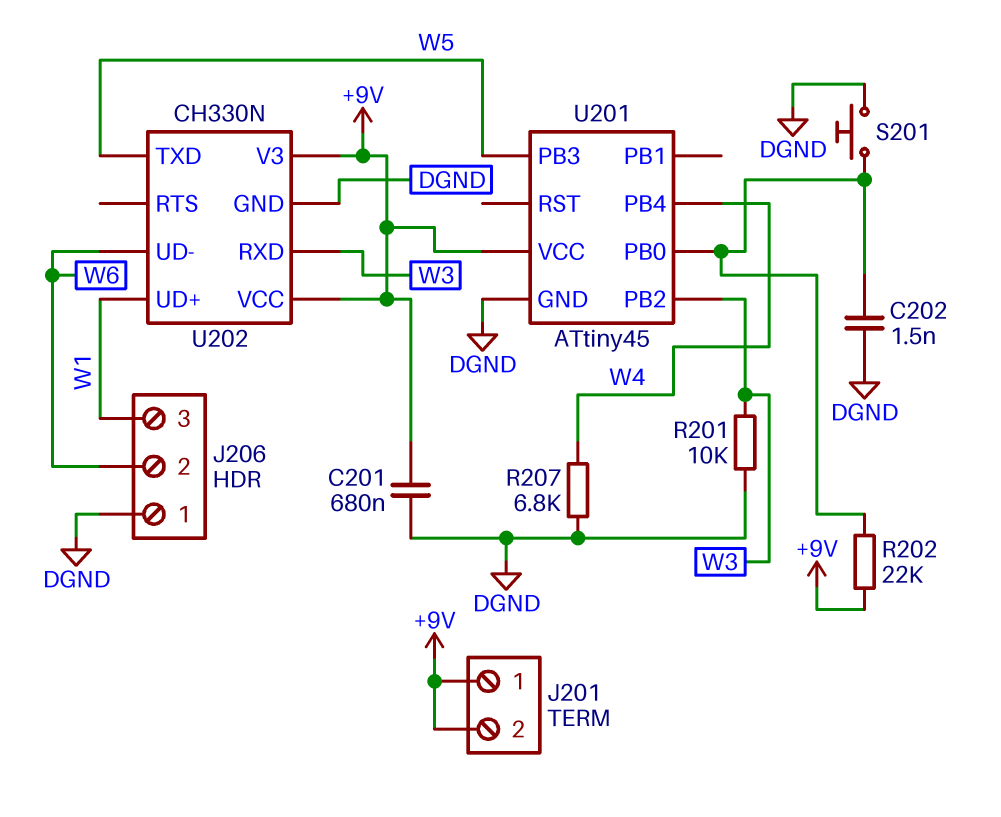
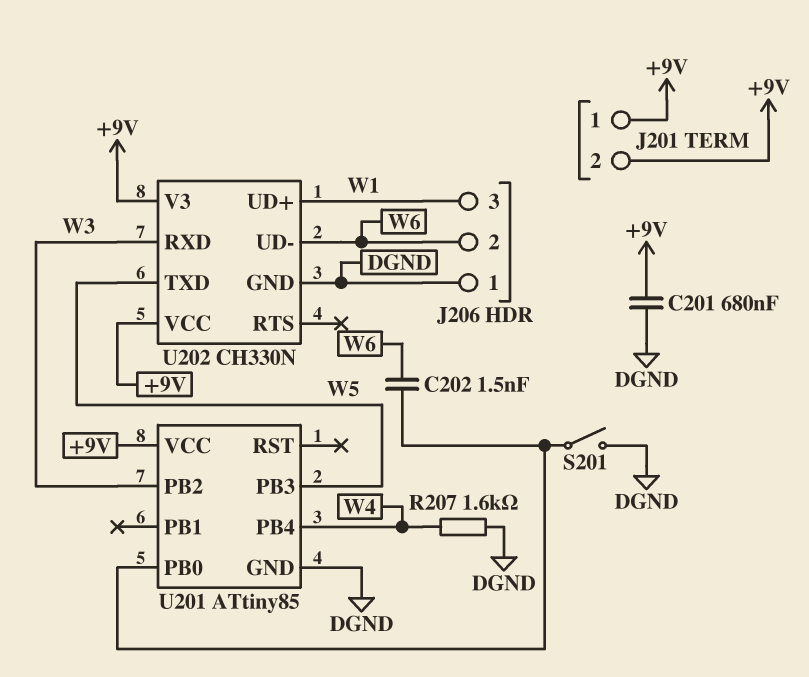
C202: 1.5nF (DGND, U201/PB0) -> 1.5nF (U201/PB0, W6)
R201: 10k (DGND, W3) -> none
R202: 22k (+9V, U201/PB0) -> none
R207: 6.8k (DGND, W4) -> 1.6k (DGND, W4)
S201: button (DGND, U201/PB0) -> switch (DGND, U201/PB0)
U201: ATtiny45 -> ATtiny85

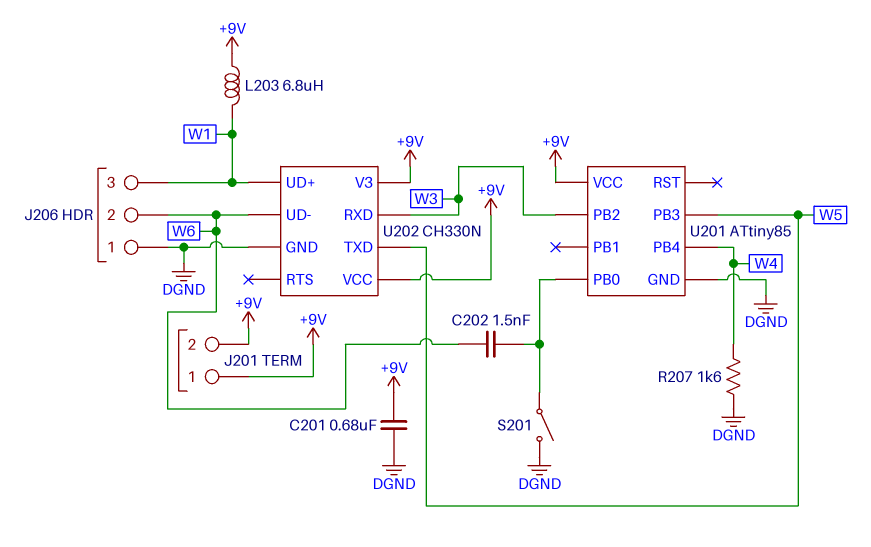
L203: none -> 6.8uH (+9V, W1)

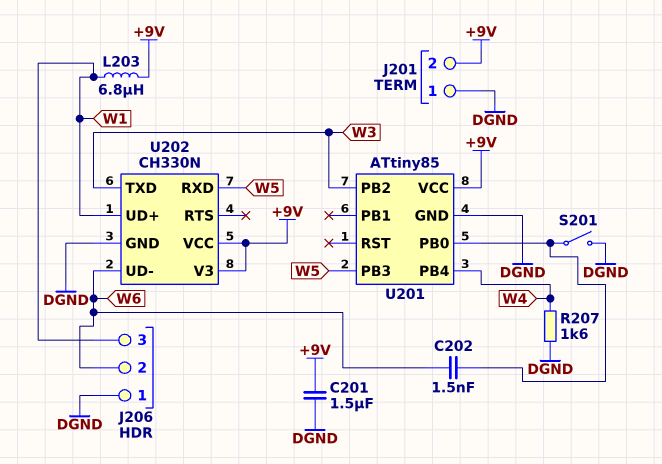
C201: 680nF (+9V, DGND) -> 1.5uF (+9V, DGND)
J201 pin 1: +9V -> DGND
U202 pin RXD: W3 -> W5
U202 pin TXD: W5 -> W3

